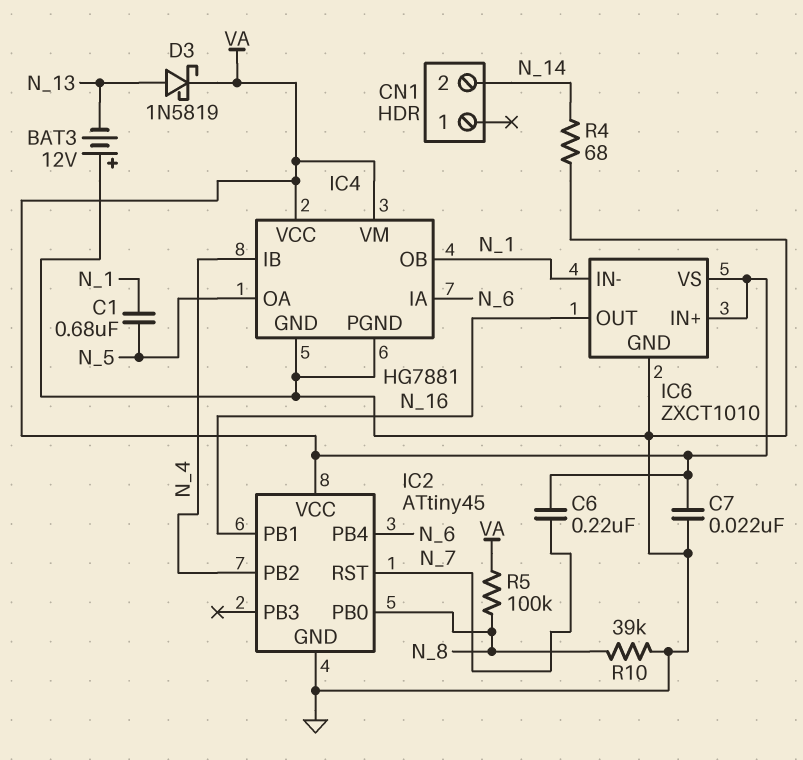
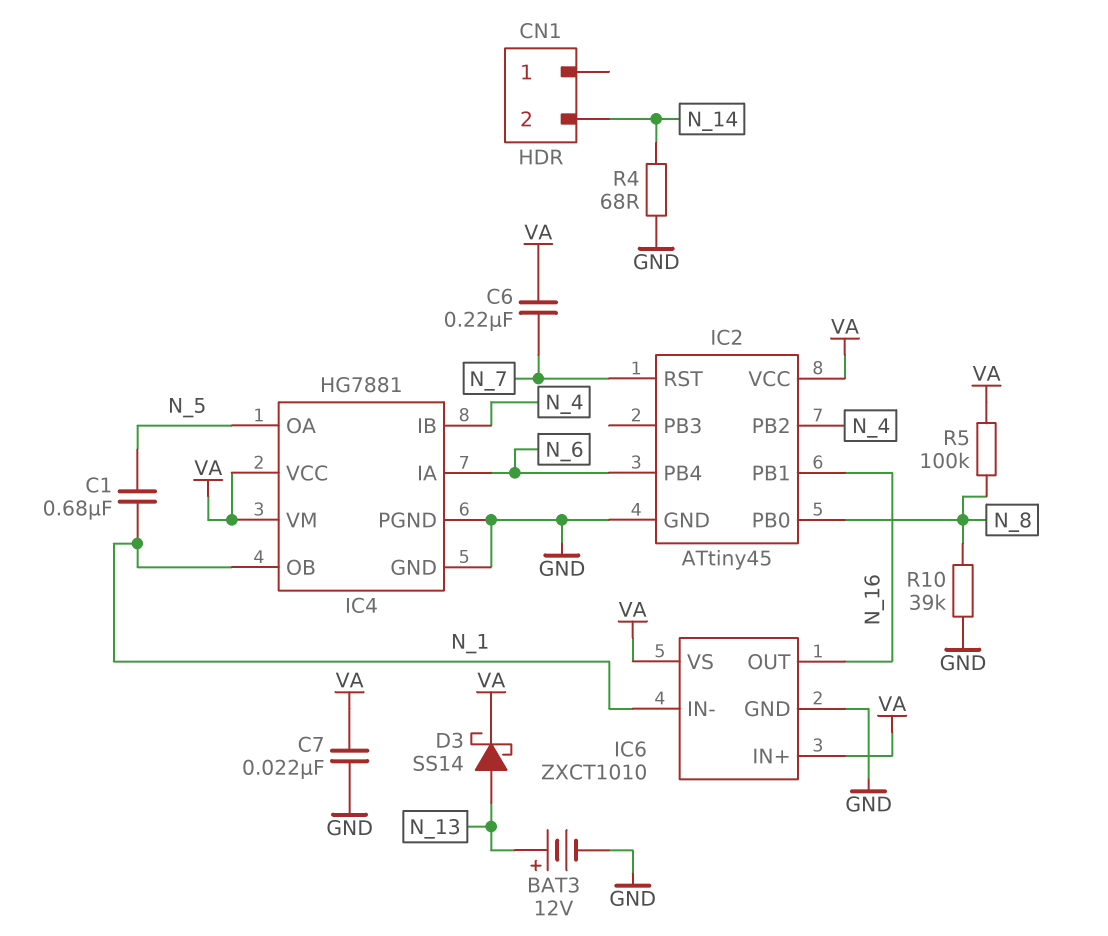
BAT3: 12V (plus GND, minus N_13) -> 12V (plus N_13, minus GND)
D3: schottky 1N5819 (A N_13, K VA) -> schottky SS14 (A N_13, K VA)

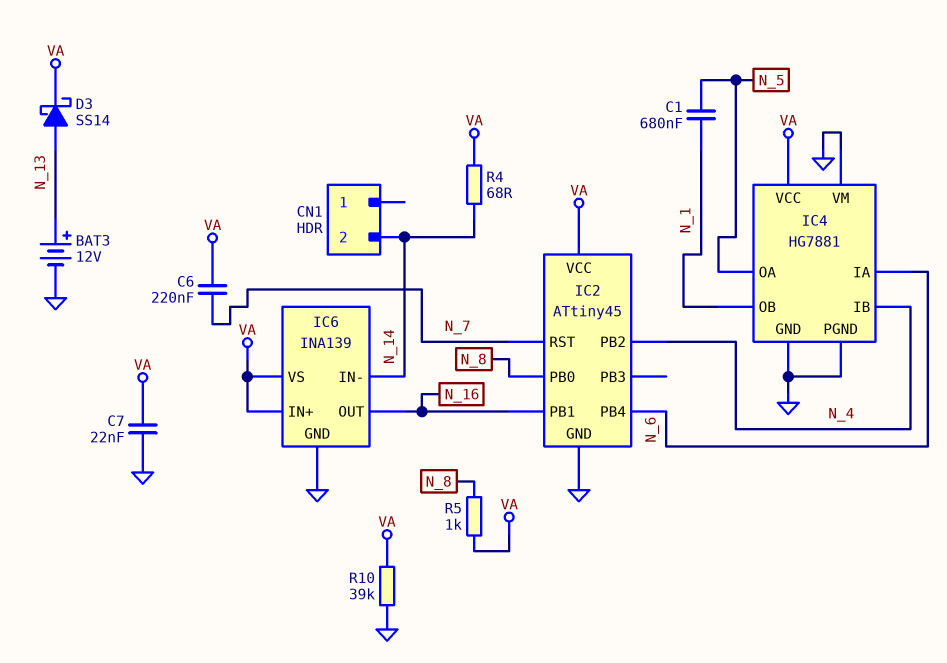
IC4 pin VM: VA -> GND
IC6: ZXCT1010 -> INA139
IC6 pin IN-: N_1 -> N_14
R4: 68 (GND, N_14) -> 68 (N_14, VA)
R5: 100k (N_8, VA) -> 1k (N_8, VA)
R10: 39k (GND, N_8) -> 39k (GND, VA)

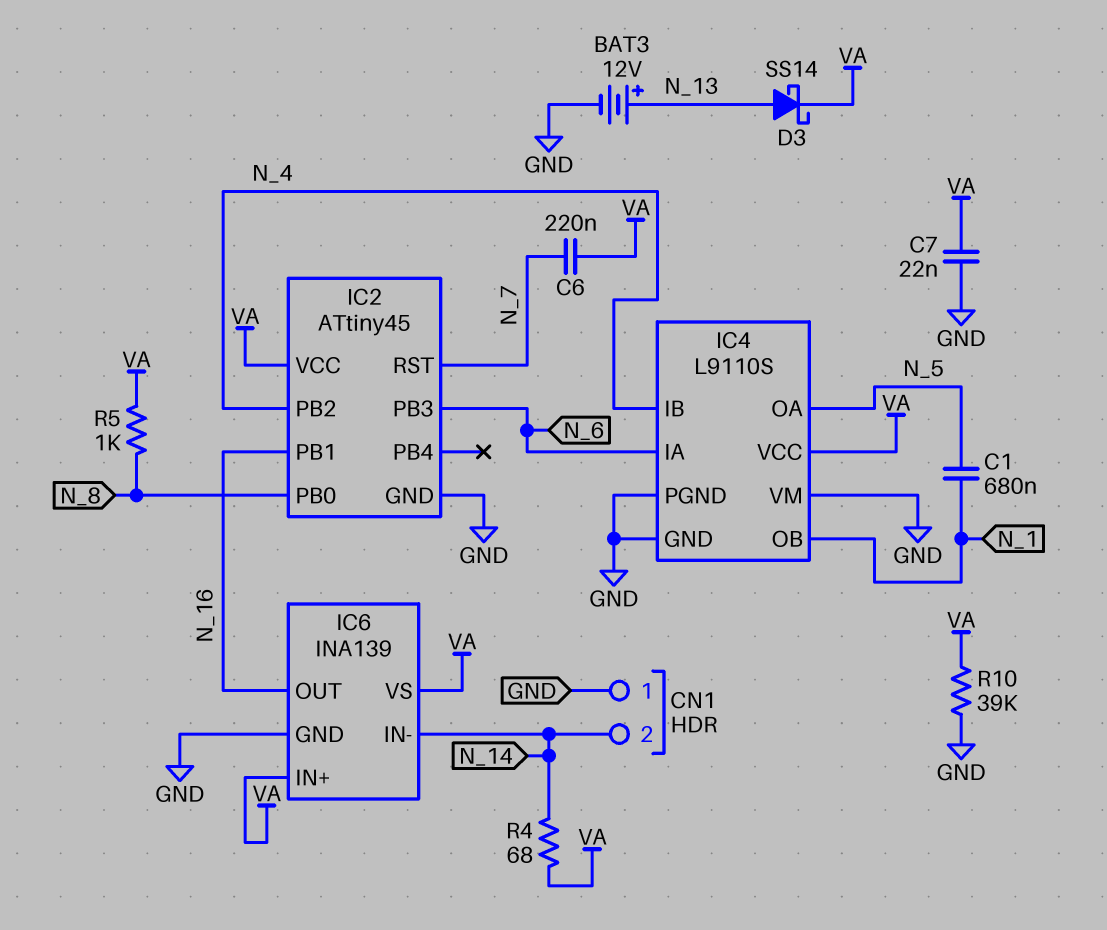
CN1 pin 1: none -> GND
IC2 pin PB3: none -> N_6
IC2 pin PB4: N_6 -> none
IC4: HG7881 -> L9110S

